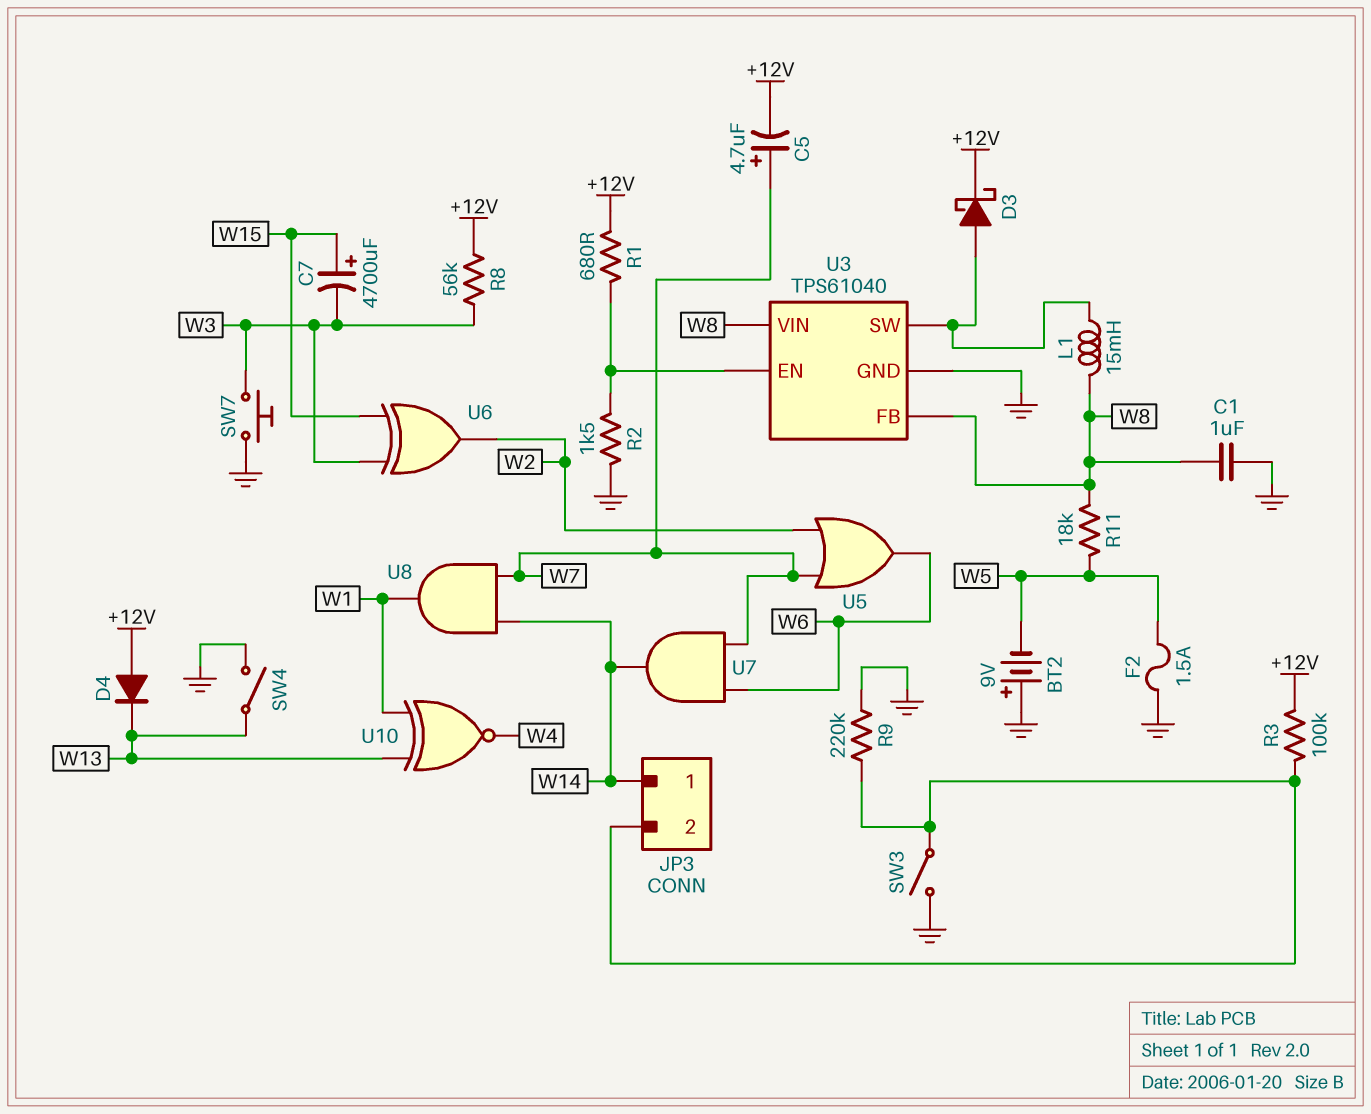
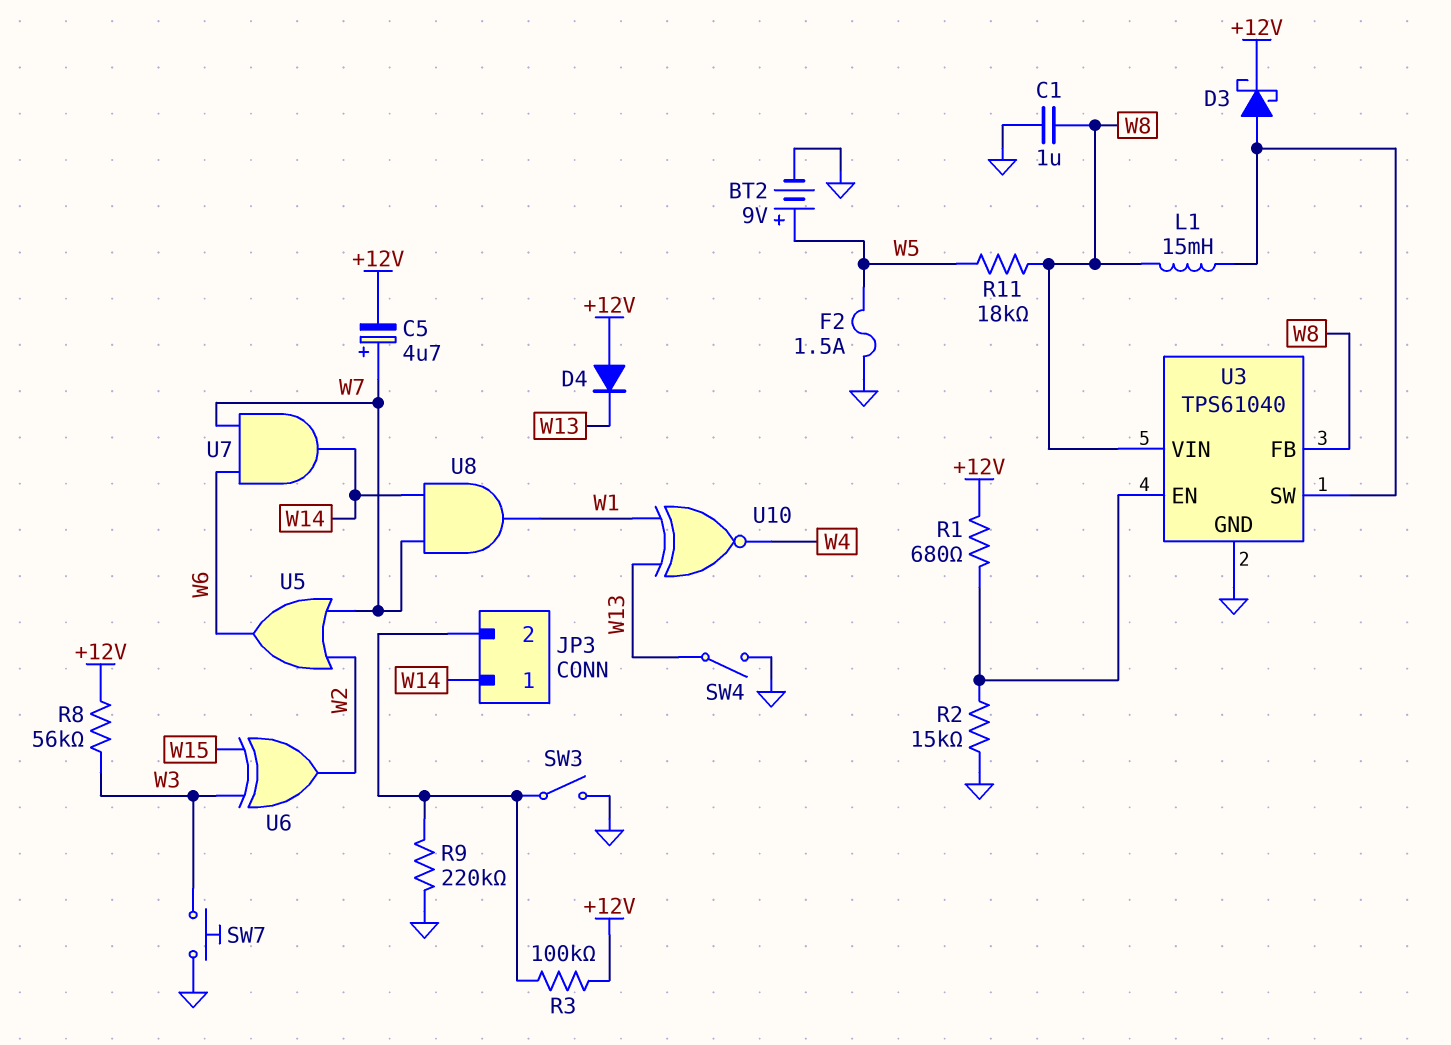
BT2: 9V (plus GND, minus W5) -> 9V (plus W5, minus GND)
C7: 4700uF (plus W15, minus W3) -> none
R2: 1.5k (GND, U3/EN) -> 15k (GND, U3/EN)

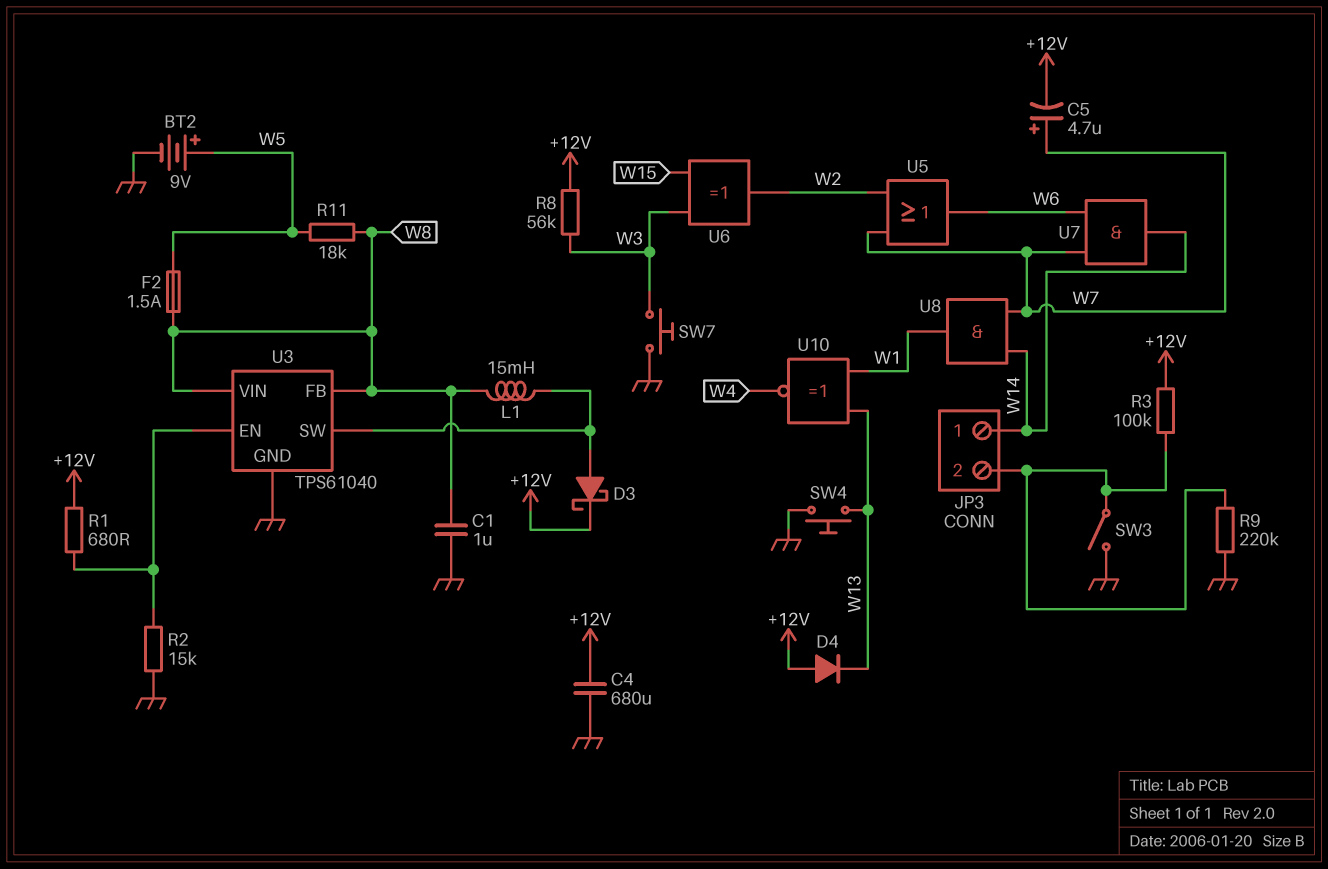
C4: none -> 680uF (+12V, GND)
F2: 1.5A (GND, W5) -> 1.5A (W5, W8)
SW4: switch (GND, W13) -> button (GND, W13)

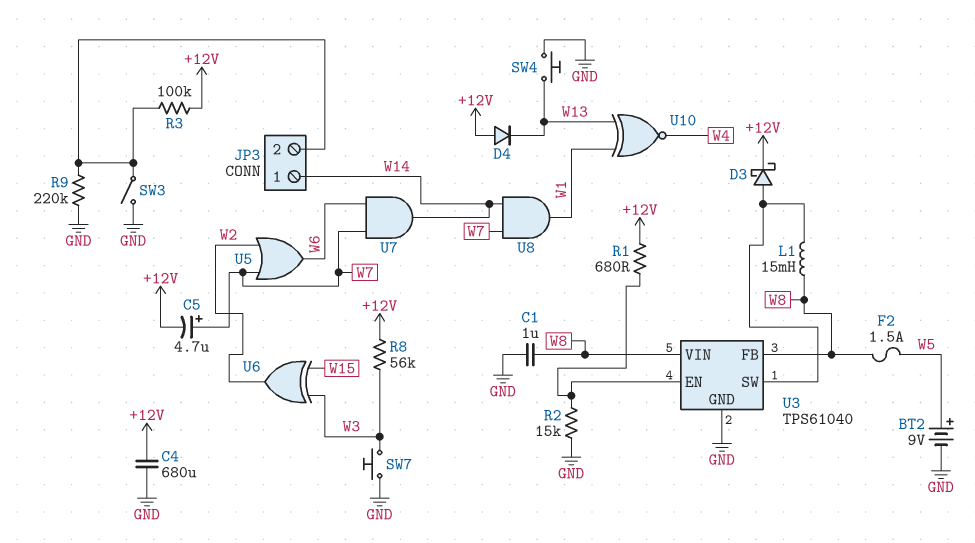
R11: 18k (W5, W8) -> none

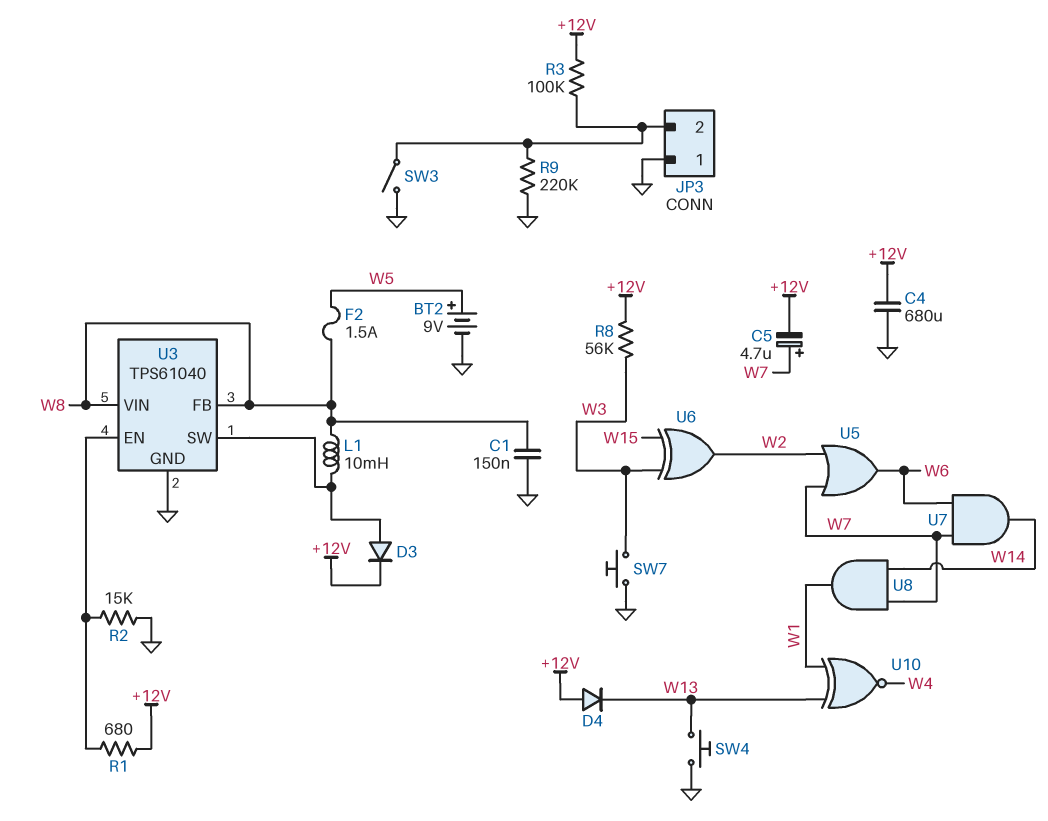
C1: 1uF (GND, W8) -> 150nF (GND, W8)
D3: schottky (A U3/SW, K +12V) -> diode (A U3/SW, K +12V)
JP3 pin 1: W14 -> GND
L1: 15mH (U3/SW, W8) -> 10mH (U3/SW, W8)

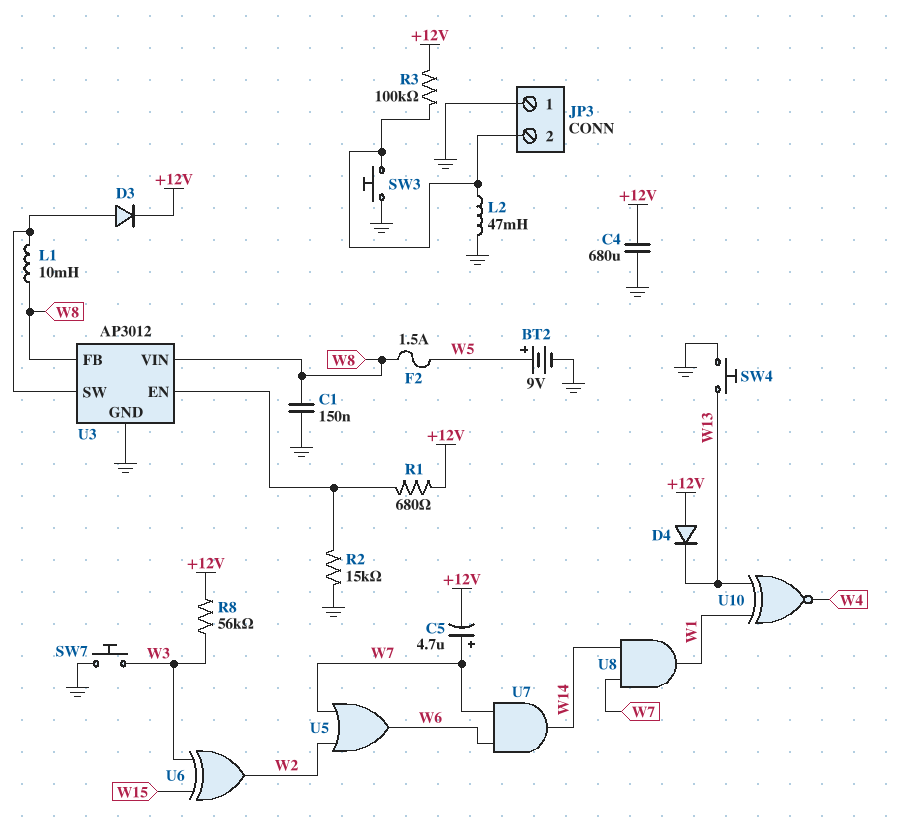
L2: none -> 47mH (GND, JP3/2)
R9: 220k (GND, JP3/2) -> none
SW3: switch (GND, JP3/2) -> button (GND, JP3/2)
U3: TPS61040 -> AP3012

